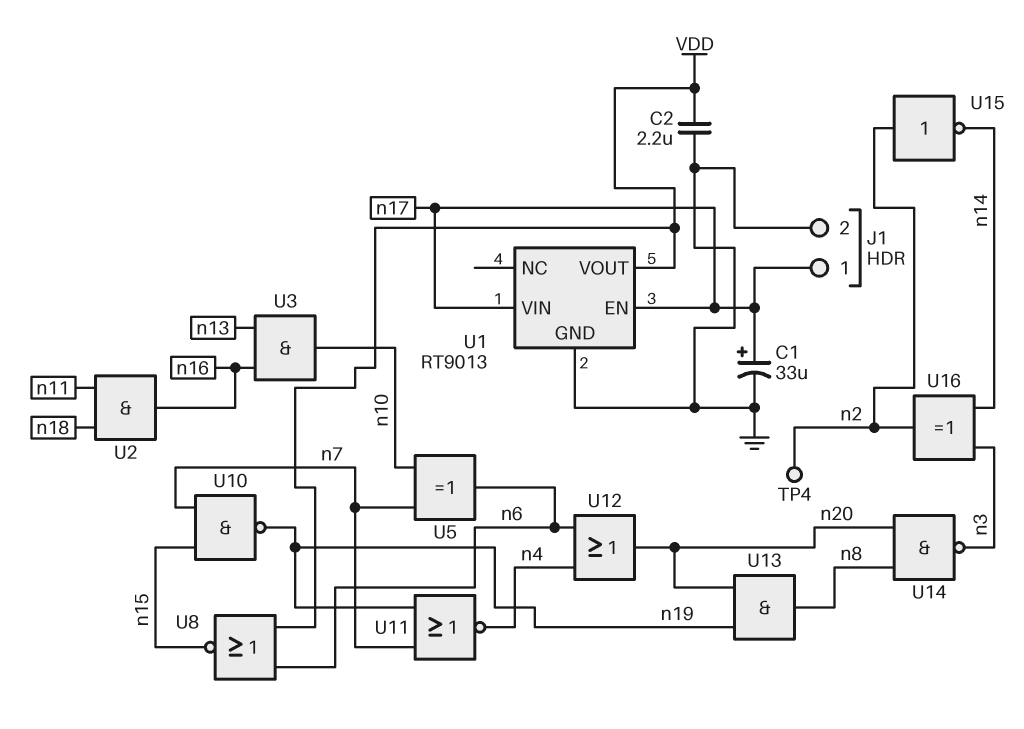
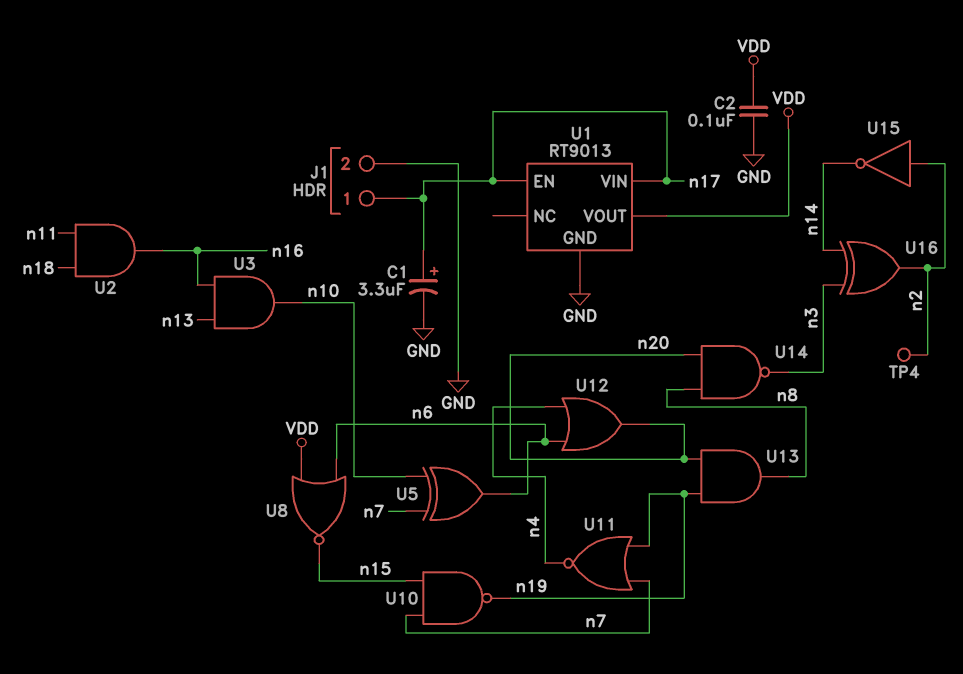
C1: 33uF (plus n17, minus GND) -> 3.3uF (plus n17, minus GND)
C2: 2.2uF (GND, VDD) -> 100nF (GND, VDD)

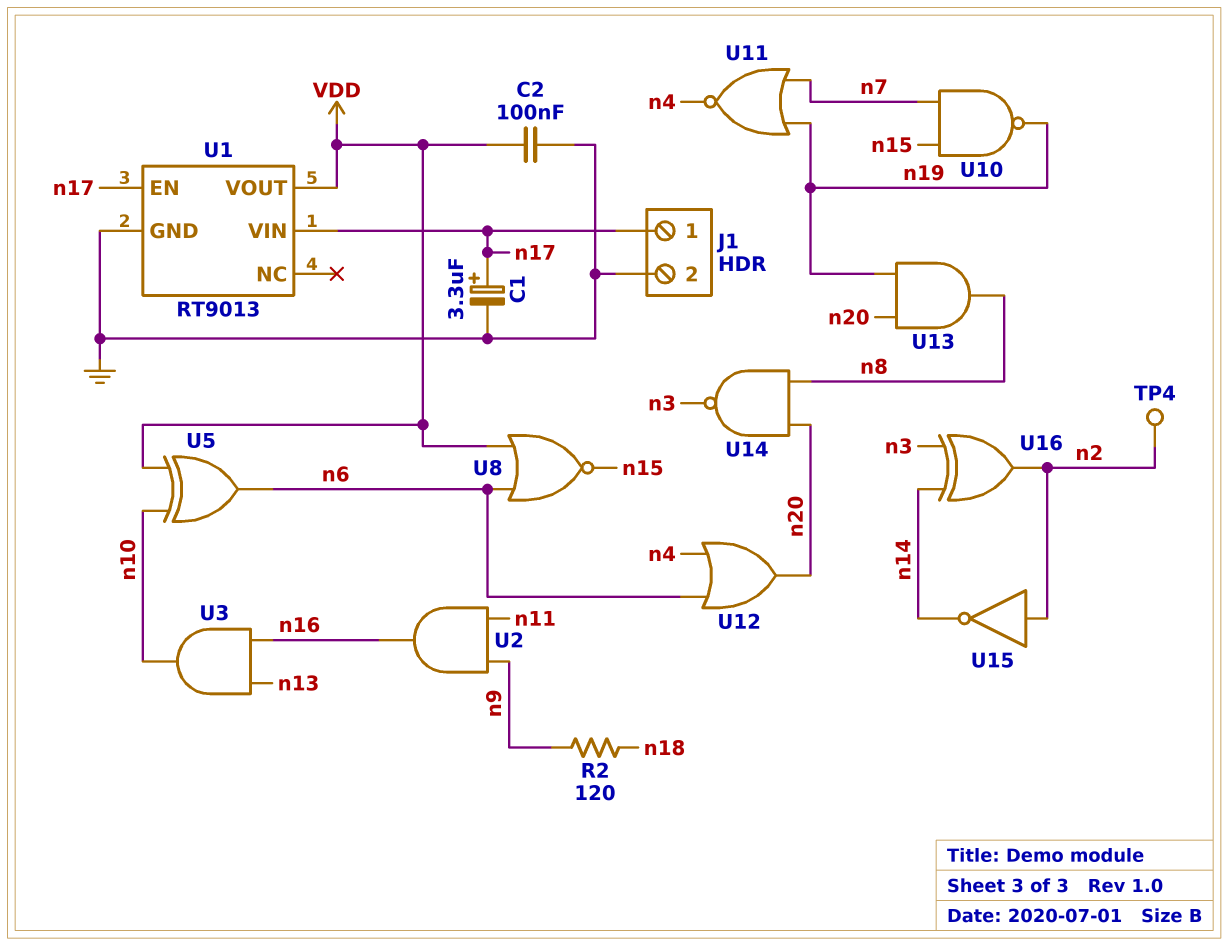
R2: none -> 120 (n9, n18)
U2: AND (in n11, in n18, out n16) -> AND (in n9, in n11, out n16)
U5: XOR (in n7, in n10, out n6) -> XOR (in VDD, in n10, out n6)

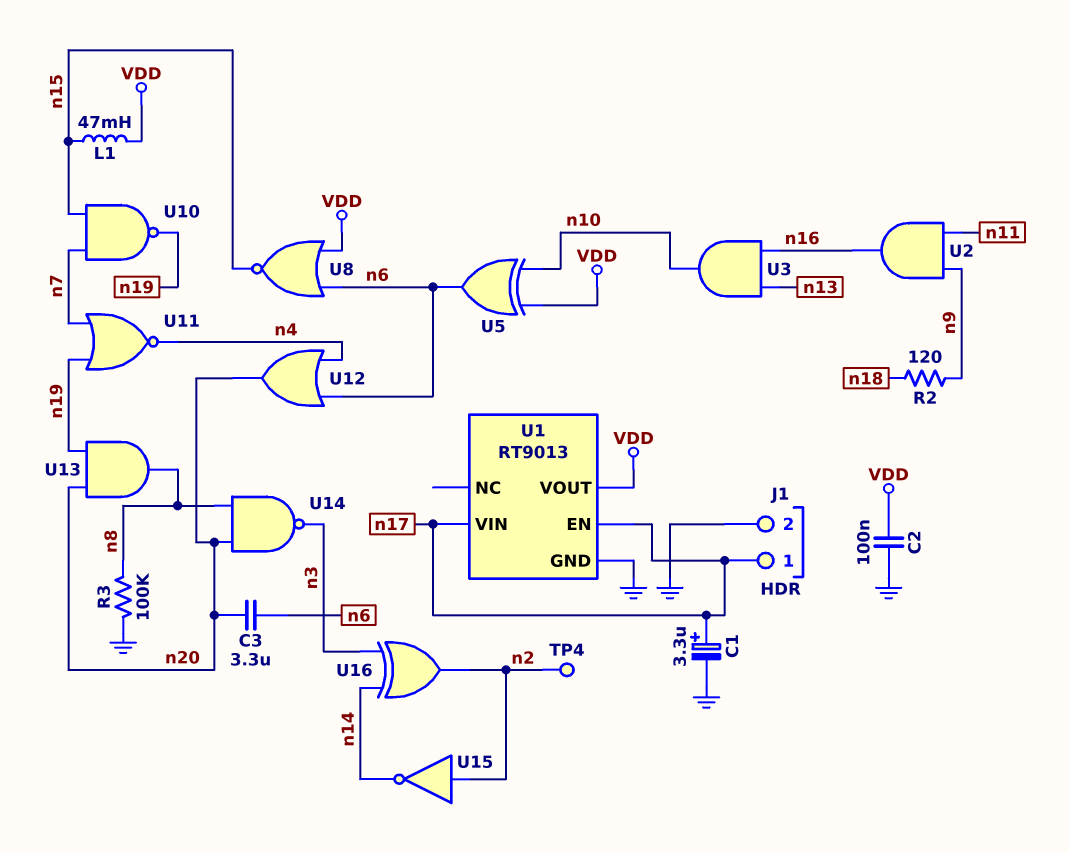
C3: none -> 3.3uF (n6, n20)
L1: none -> 47mH (VDD, n15)
R3: none -> 100k (GND, n8)

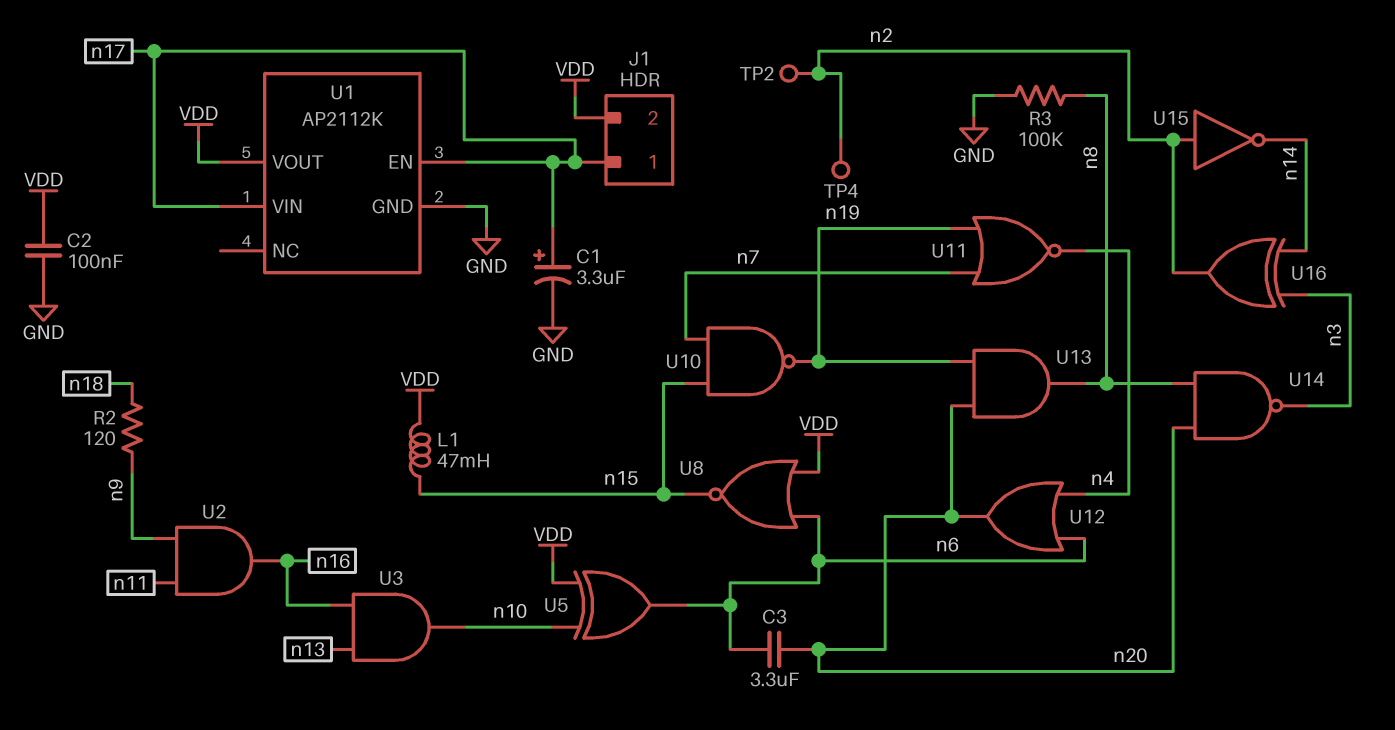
J1 pin 2: GND -> VDD
TP2: none -> test point (n2)
U1: RT9013 -> AP2112K

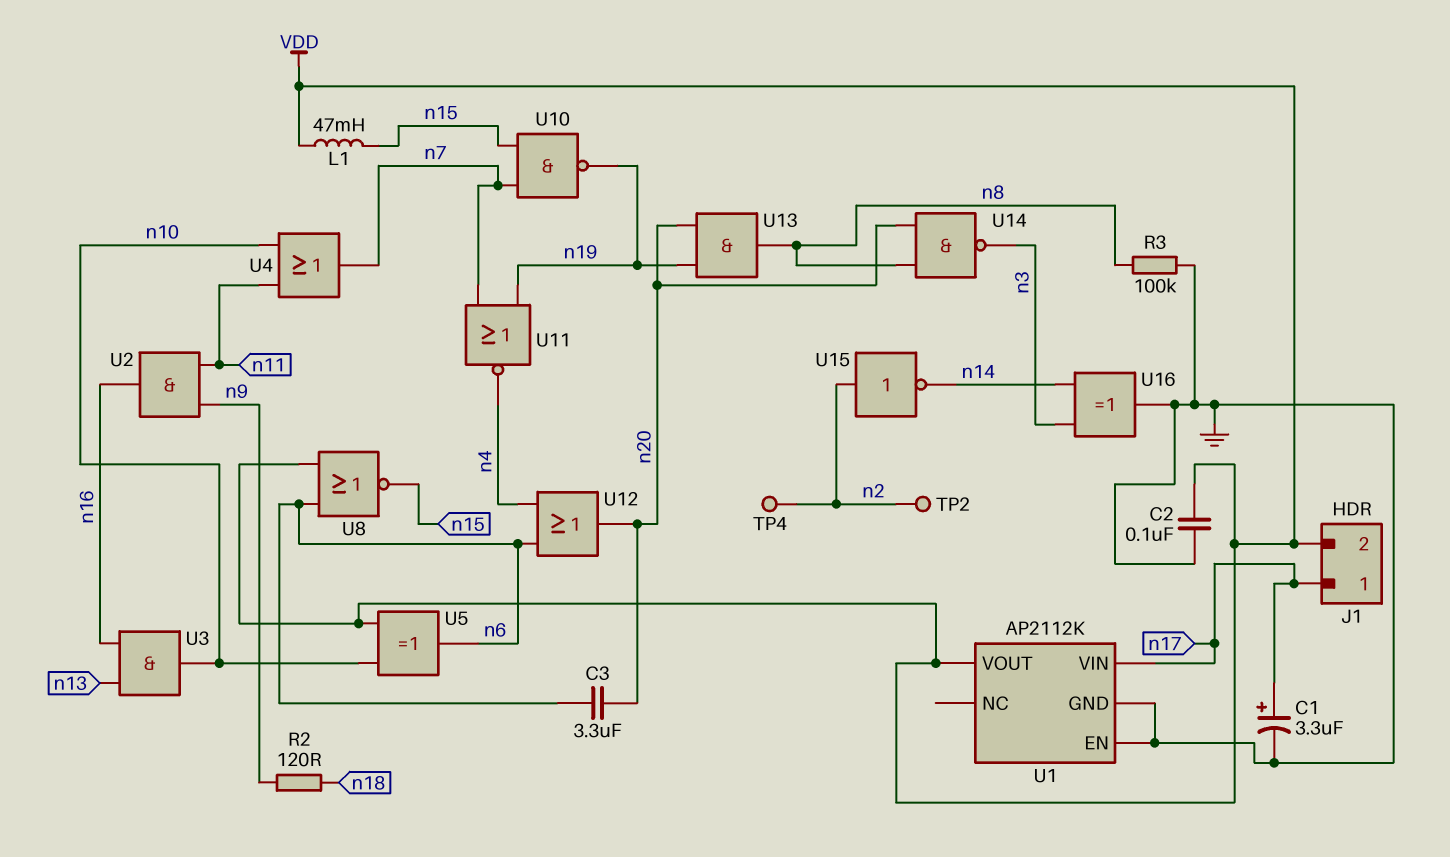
U1 pin EN: n17 -> GND
U4: none -> OR (in n10, in n11, out n7)
U16: XOR (in n3, in n14, out n2) -> XOR (in n3, in n14, out GND)

